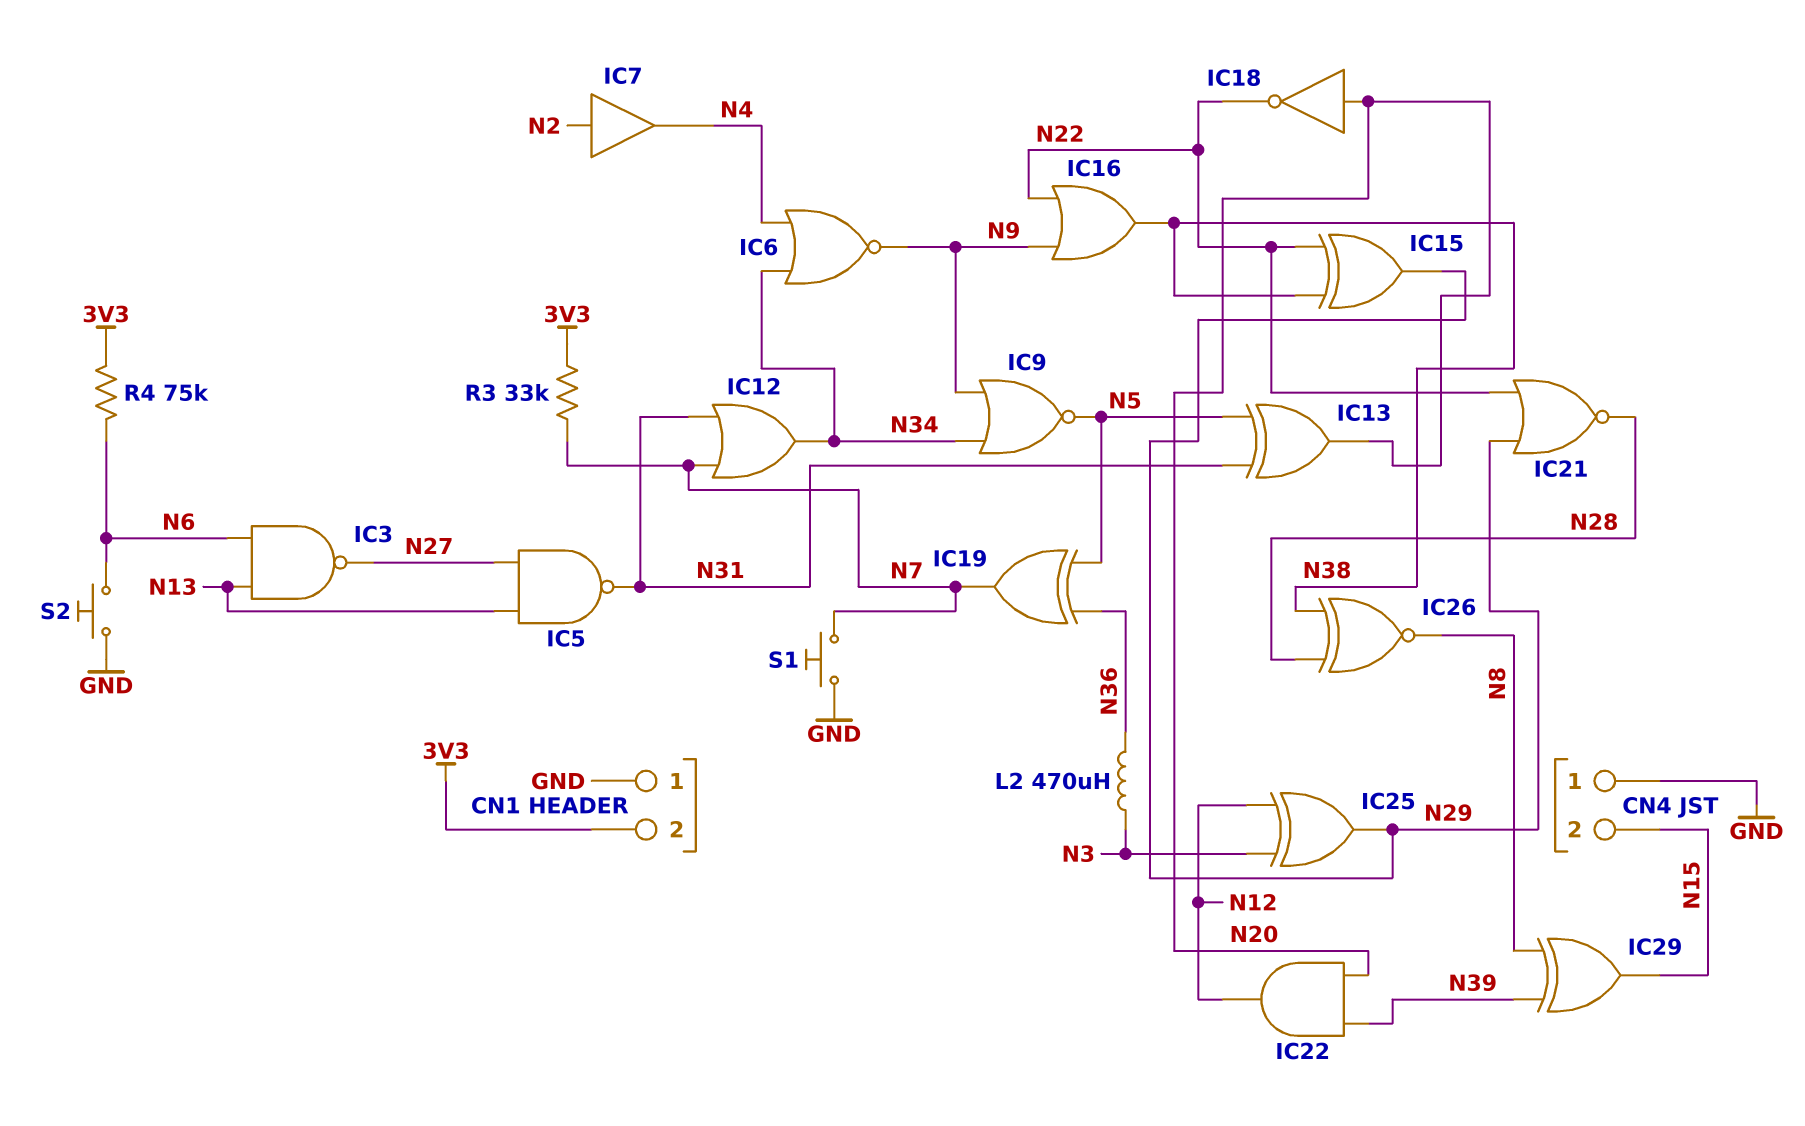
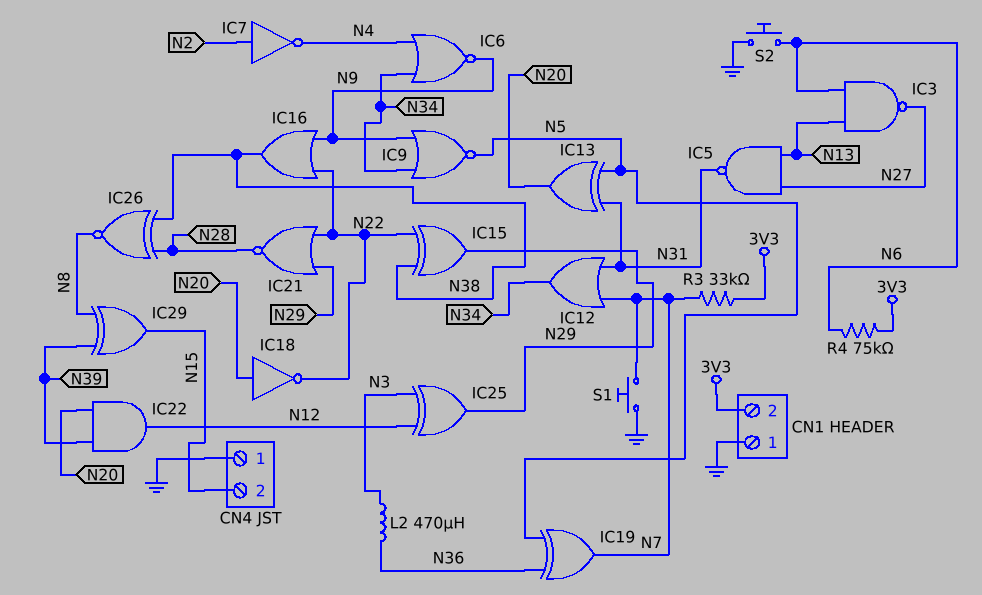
IC7: buffer (in N2, out N4) -> NOT (in N2, out N4)

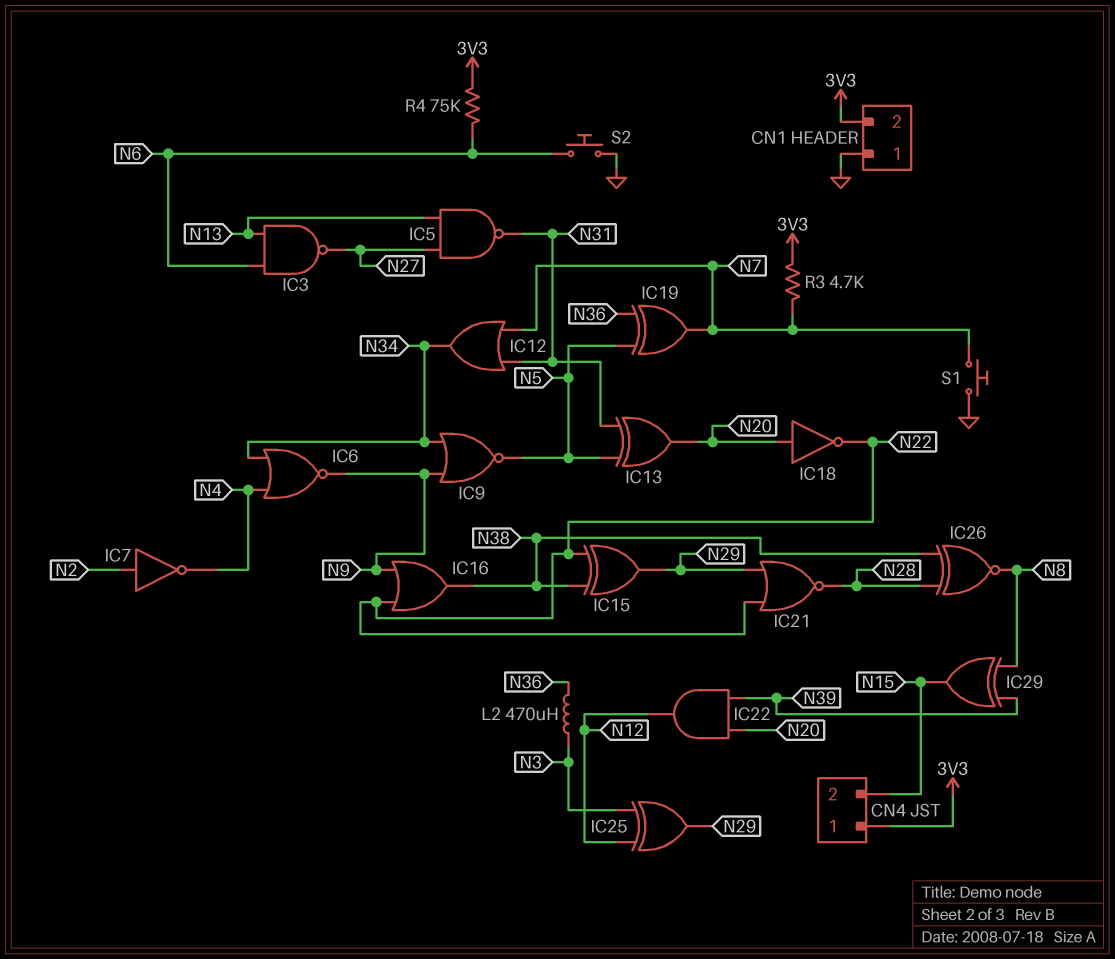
CN4 pin 1: GND -> 3V3
R3: 33k (3V3, N7) -> 4.7k (3V3, N7)

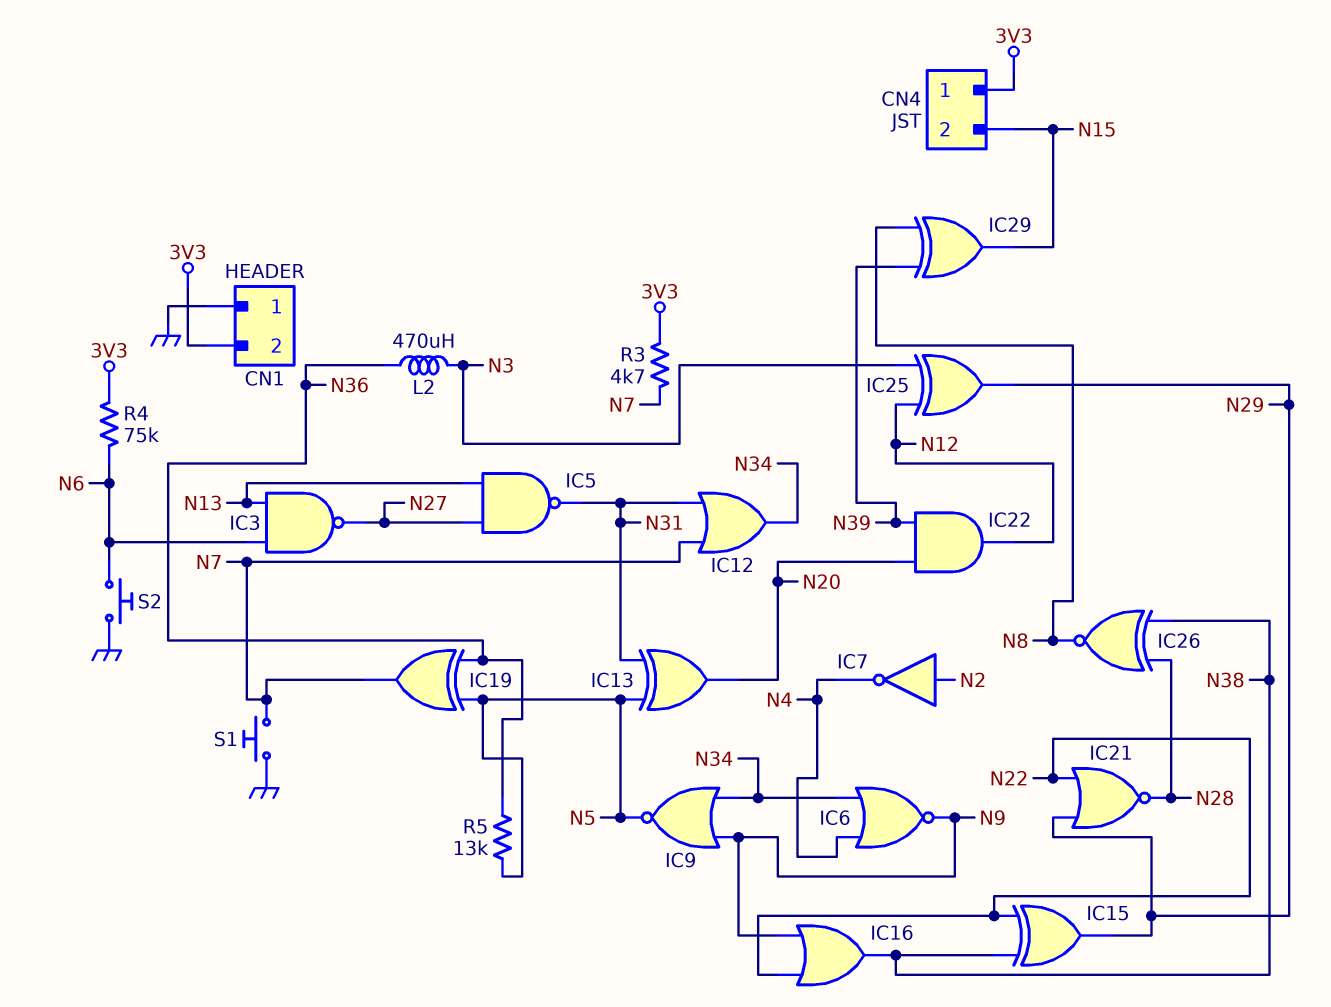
IC18: NOT (in N20, out N22) -> none
R5: none -> 13k (N5, N36)

